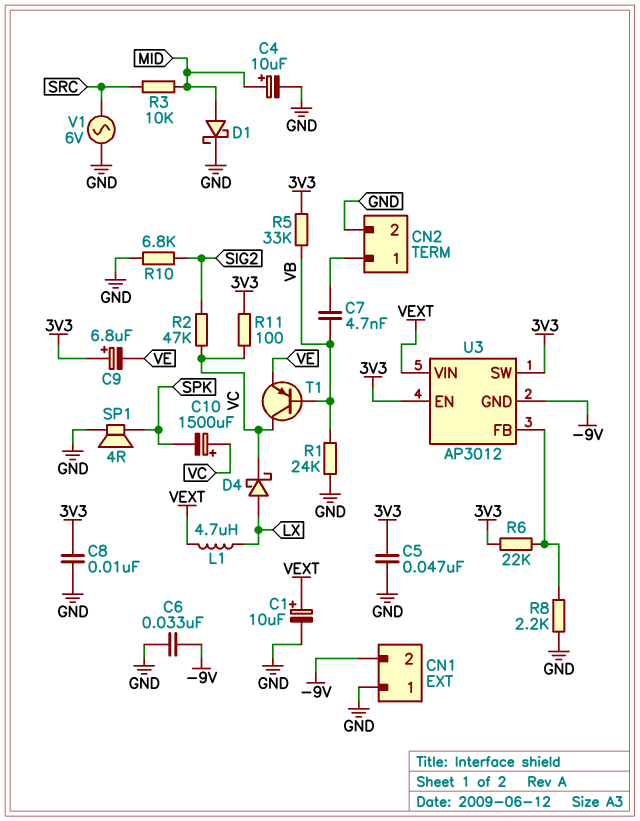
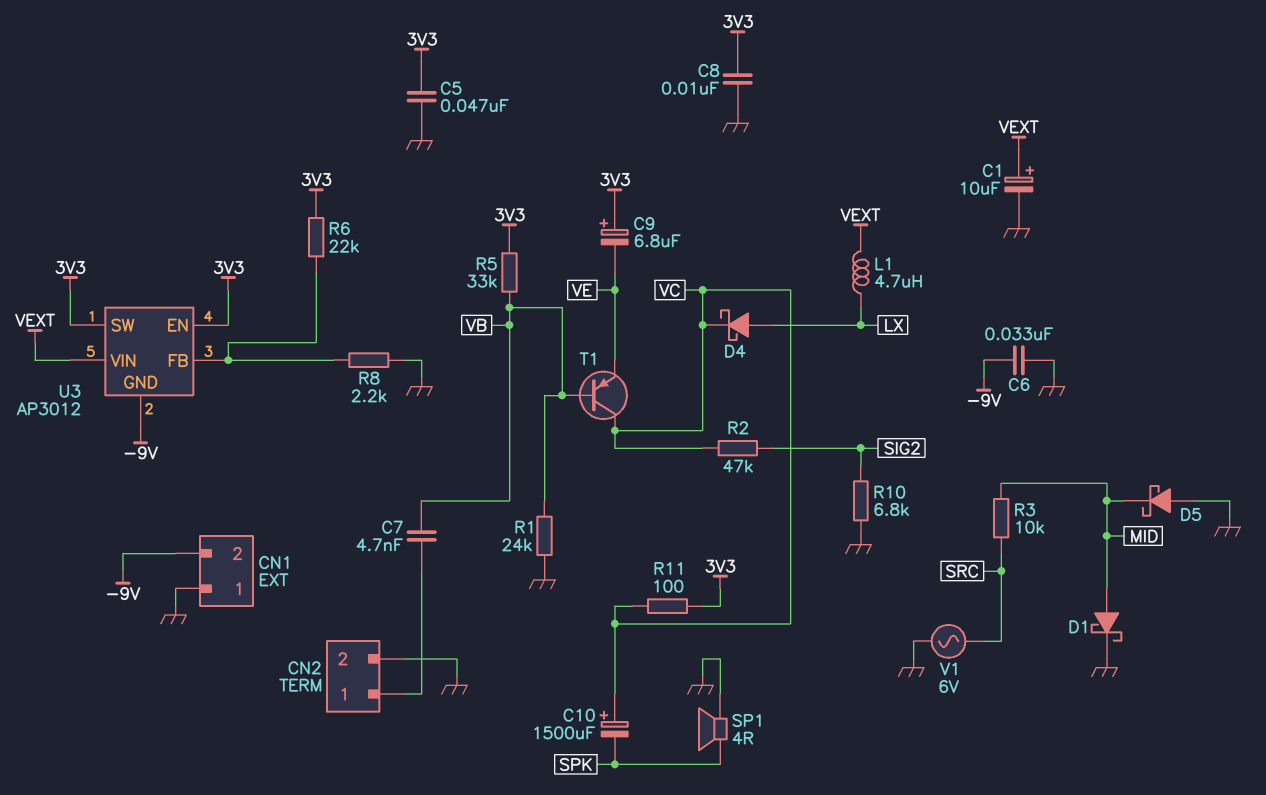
C4: 10uF (plus MID, minus GND) -> none
D5: none -> schottky (A GND, K MID)

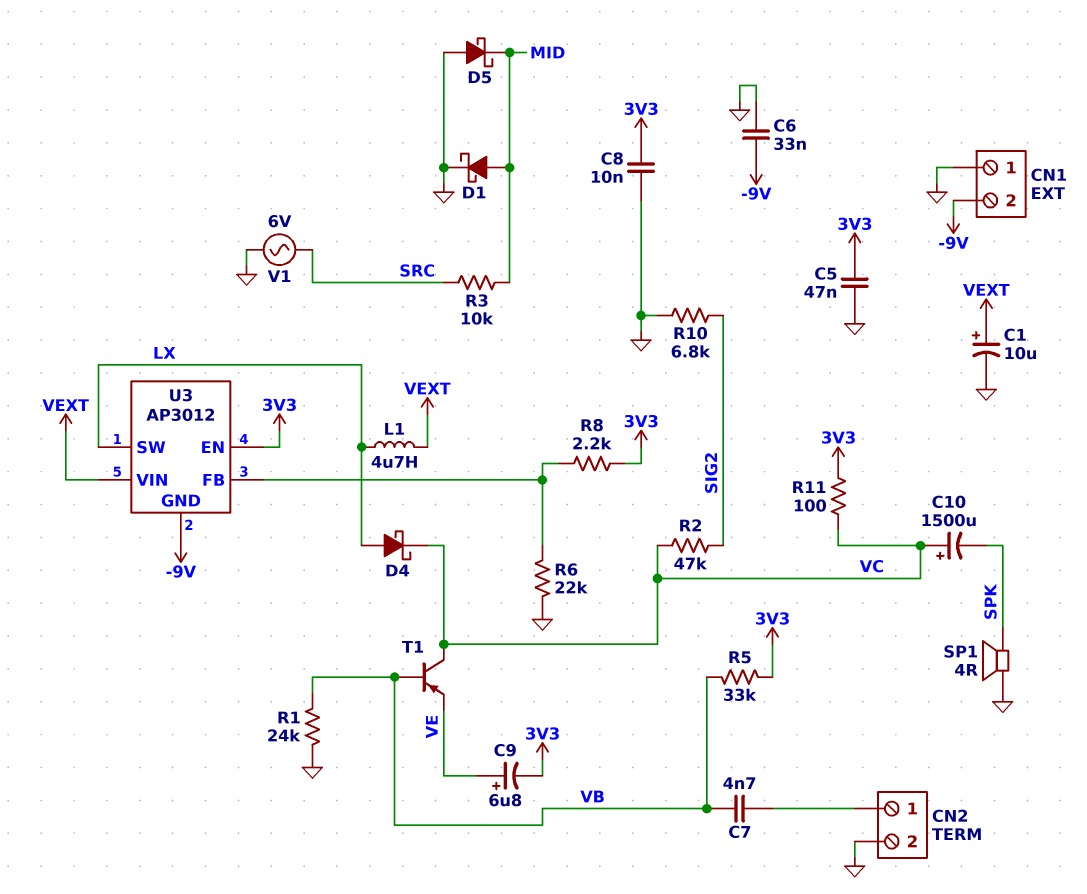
C9: 6.8uF (plus 3V3, minus VE) -> 6.8uF (plus VE, minus 3V3)
R6: 22k (3V3, U3/FB) -> 22k (GND, U3/FB)
R8: 2.2k (GND, U3/FB) -> 2.2k (3V3, U3/FB)
U3 pin SW: 3V3 -> LX

